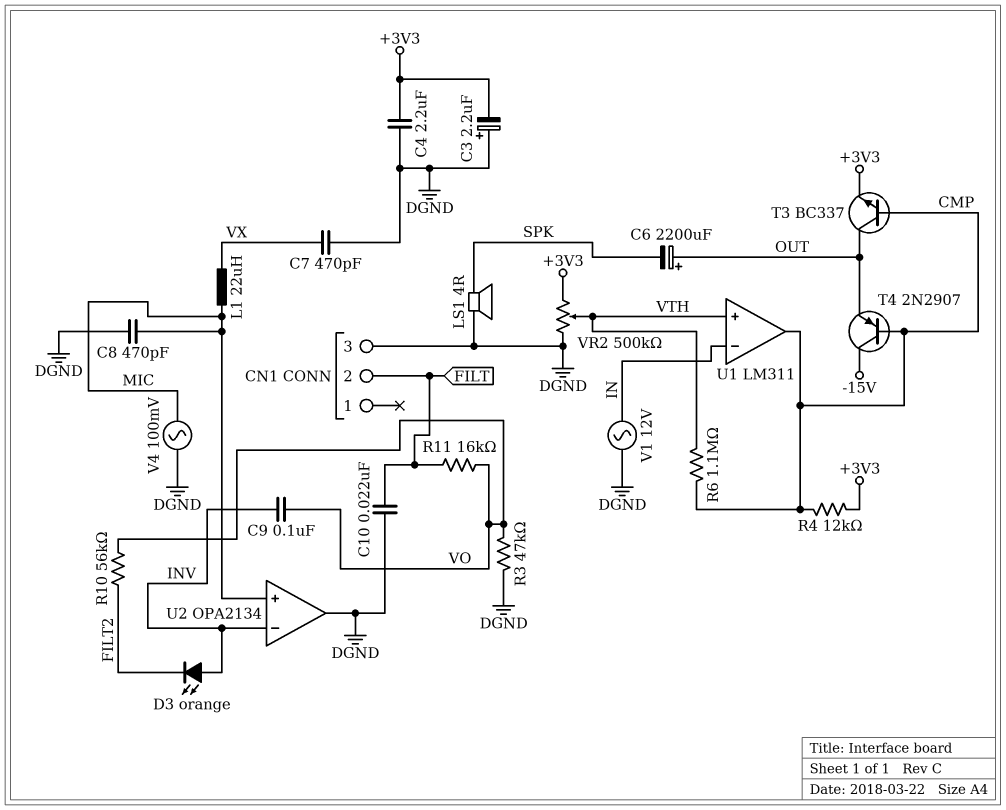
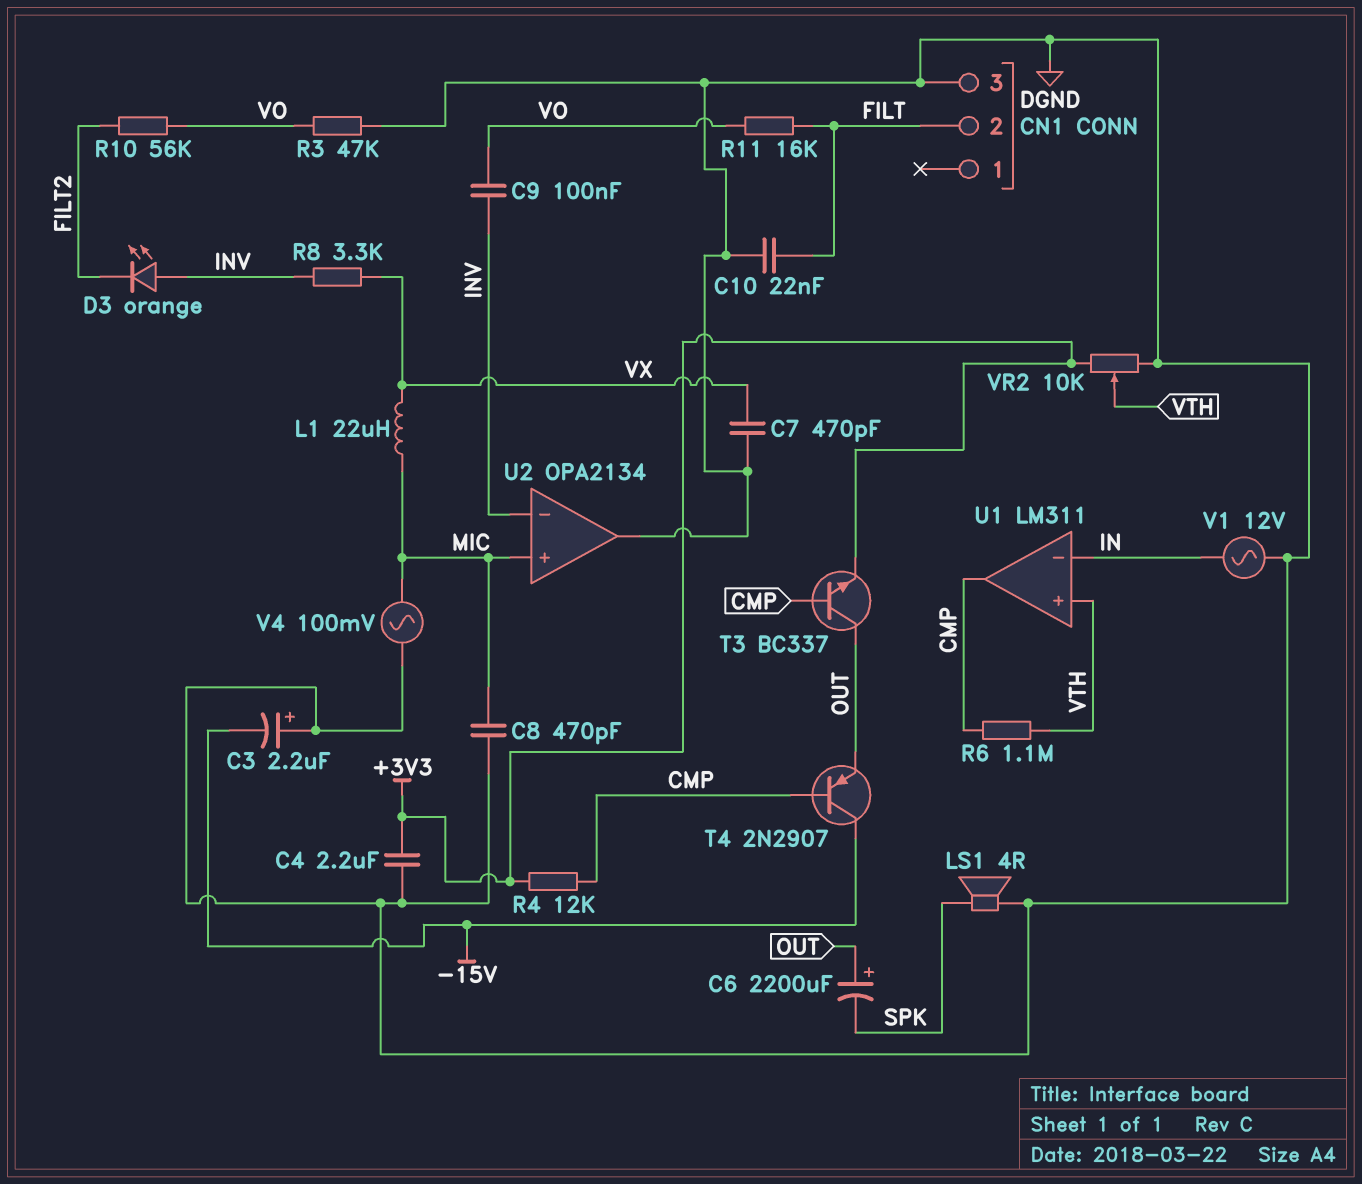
C3: 2.2uF (plus DGND, minus +3V3) -> 2.2uF (plus DGND, minus -15V)
R8: none -> 3.3k (INV, VX)
VR2: 500k (+3V3, DGND, wiper VTH) -> 10k (+3V3, DGND, wiper VTH)

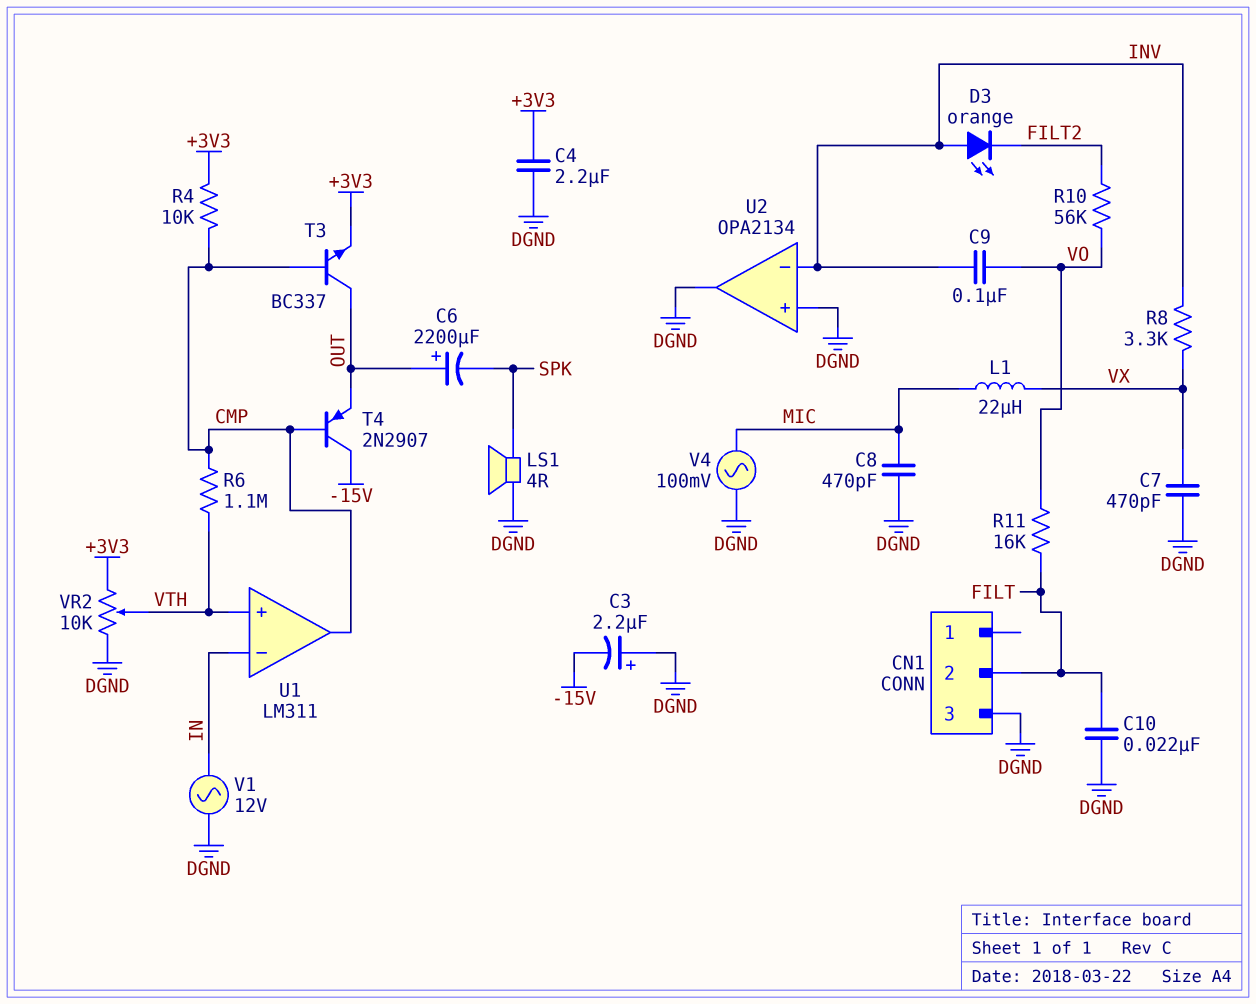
R3: 47k (DGND, VO) -> none
R4: 12k (+3V3, CMP) -> 10k (+3V3, CMP)
U2 pin in+: MIC -> DGND

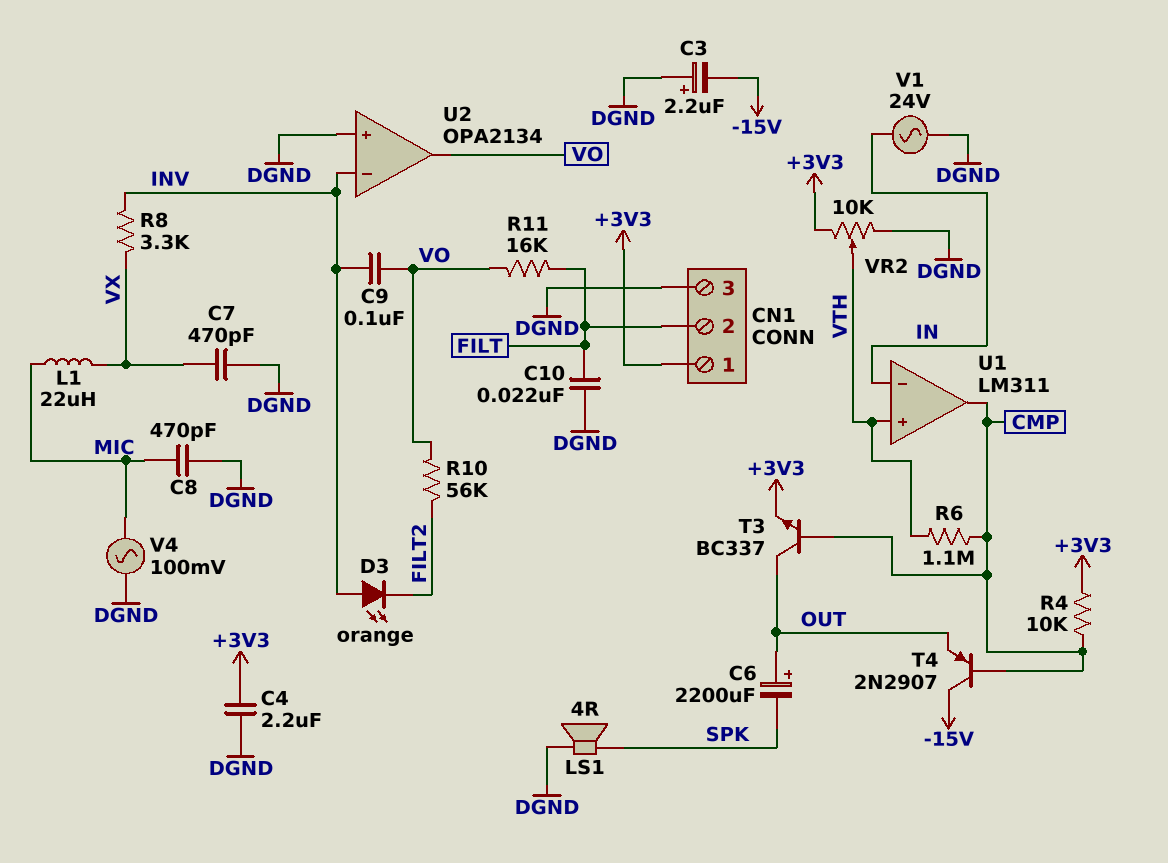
CN1 pin 1: none -> +3V3
U2 pin out: DGND -> VO
V1: AC 12V (DGND, IN) -> AC 24V (DGND, IN)

